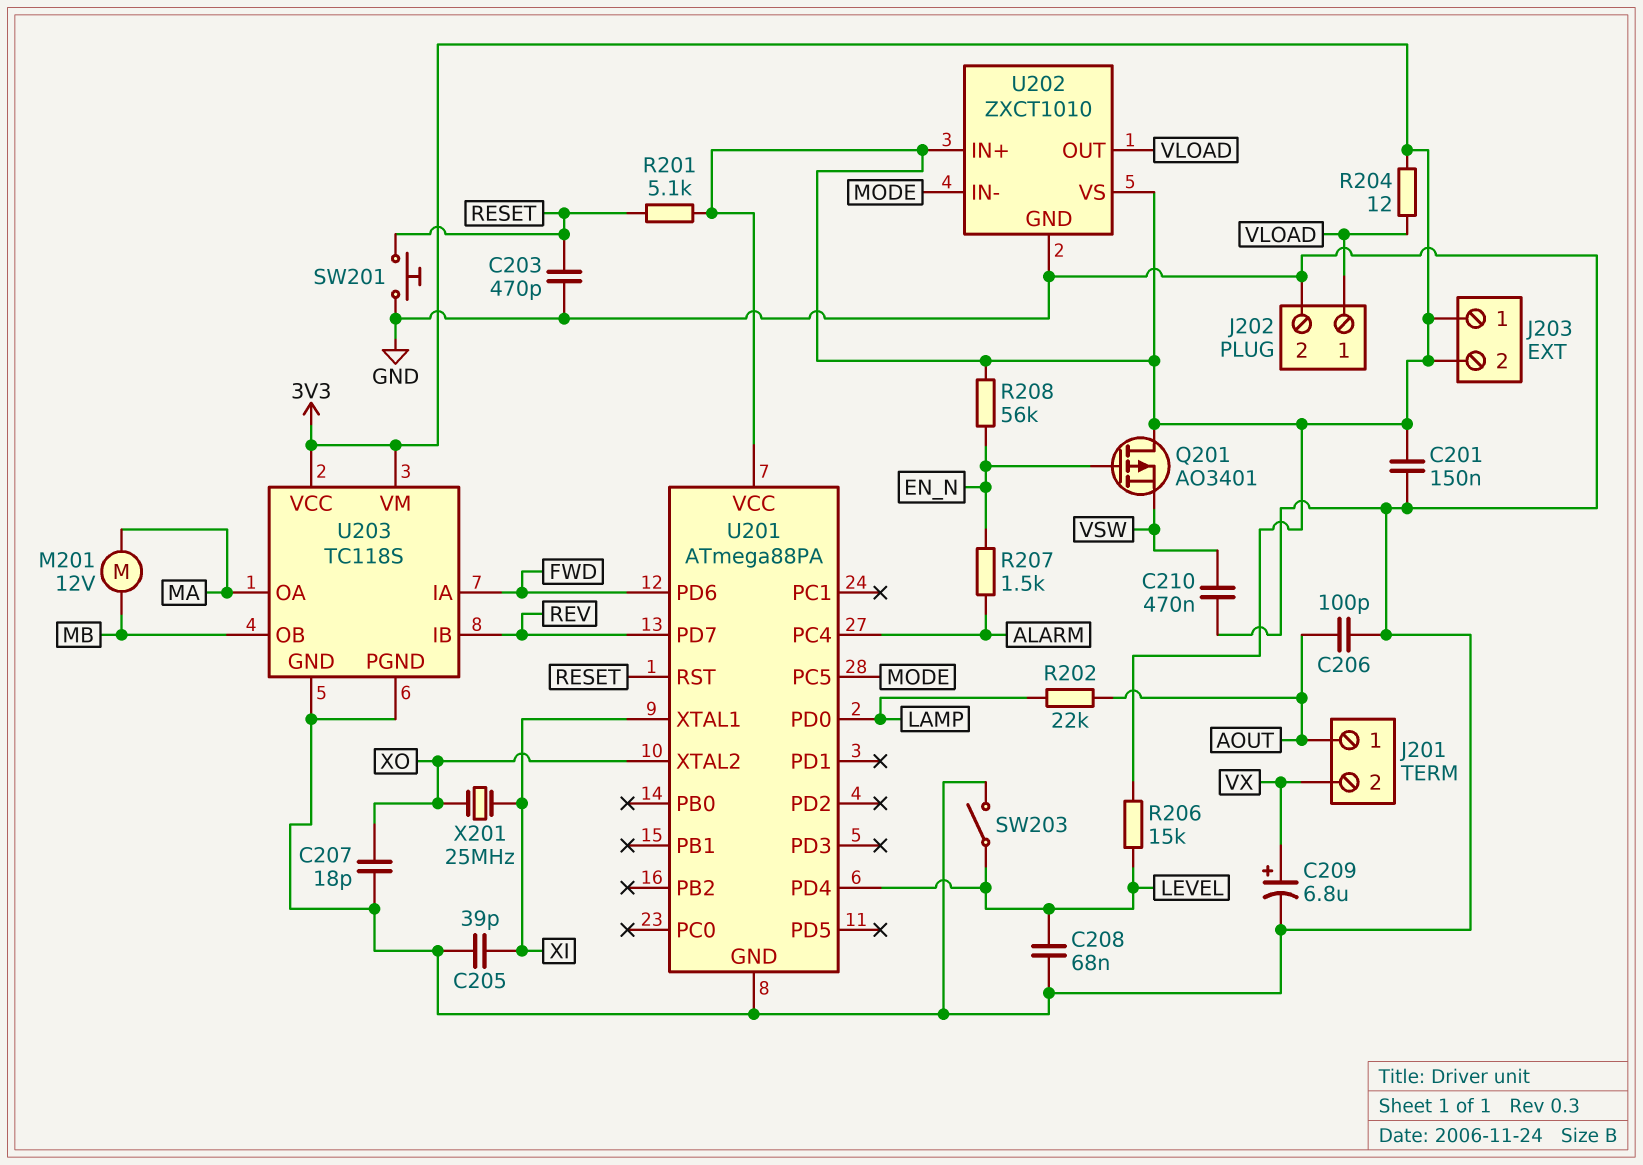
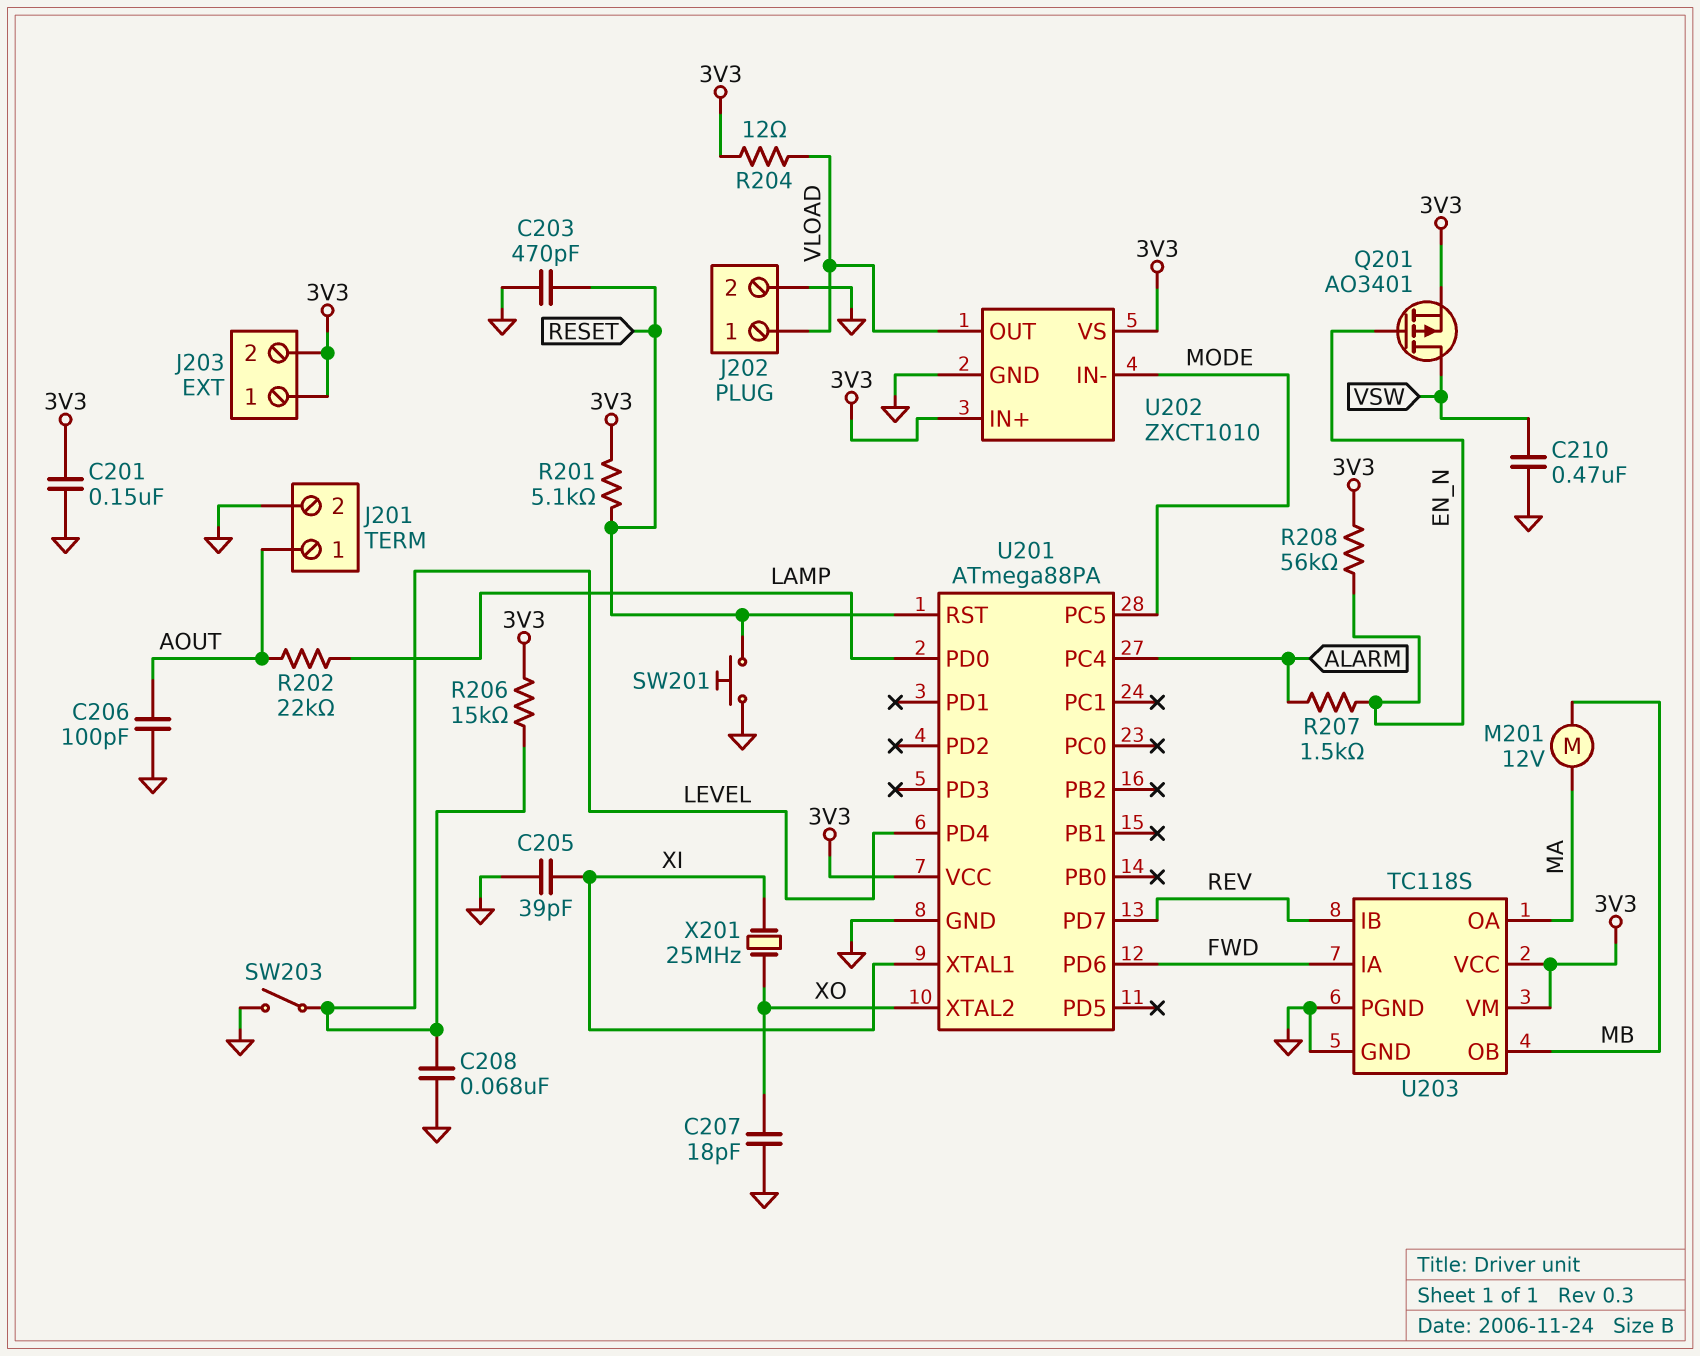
C209: 6.8uF (plus VX, minus GND) -> none
J201 pin 2: VX -> GND
Q201: PMOS AO3401 (G EN_N, D 3V3, S VSW) -> PMOS AO3401 (G EN_N, D VSW, S 3V3)

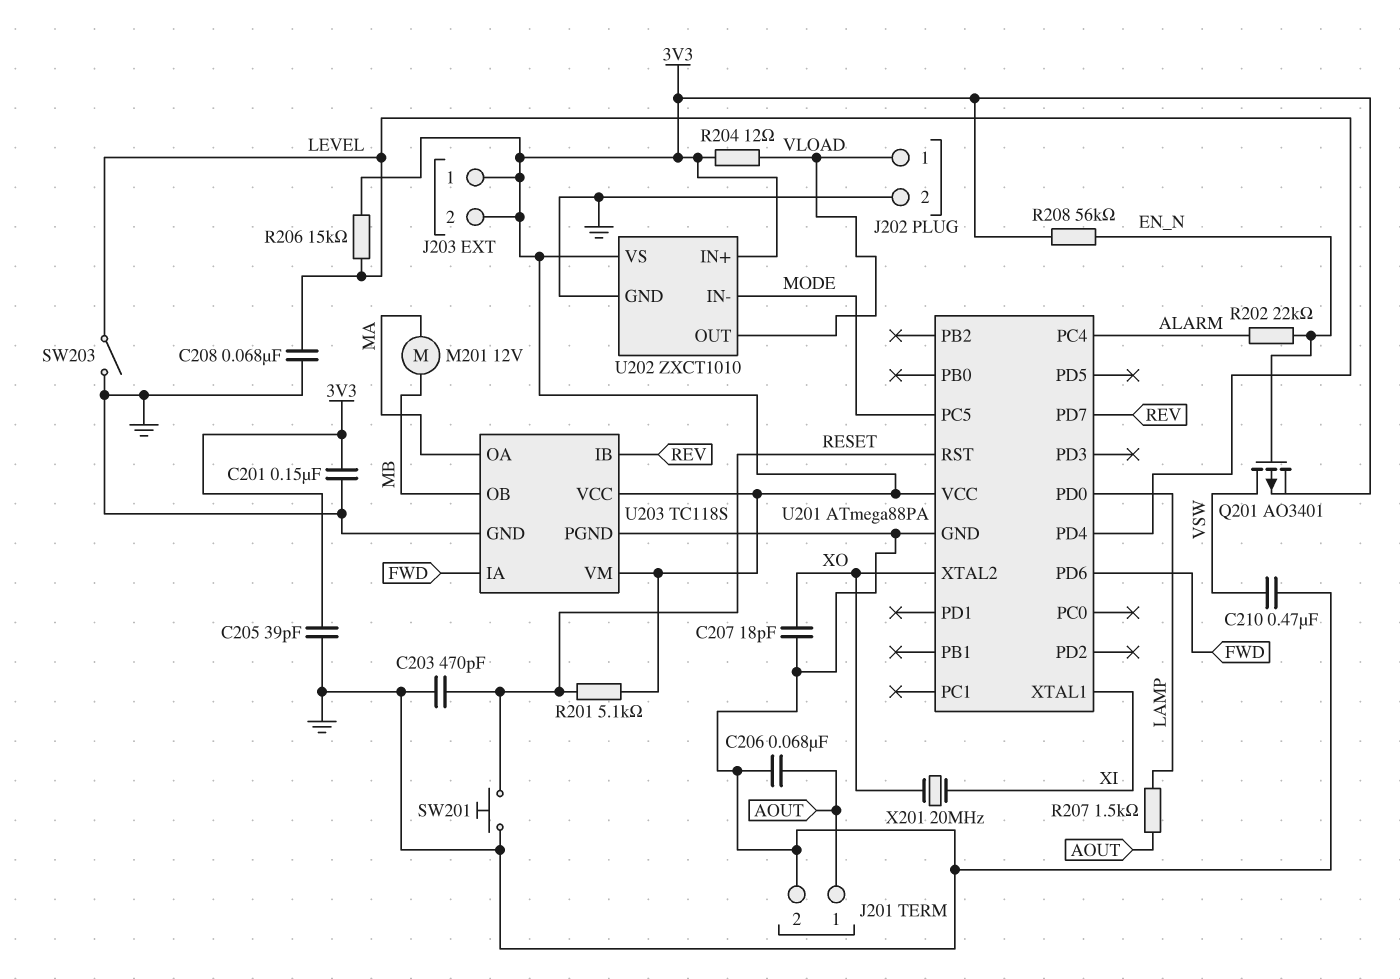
C205: 39pF (GND, XI) -> 39pF (3V3, GND)
C206: 100pF (AOUT, GND) -> 68nF (AOUT, GND)
R202: 22k (AOUT, LAMP) -> 22k (ALARM, EN_N)
R207: 1.5k (ALARM, EN_N) -> 1.5k (AOUT, LAMP)
X201: 25MHz (XI, XO) -> 20MHz (XI, XO)

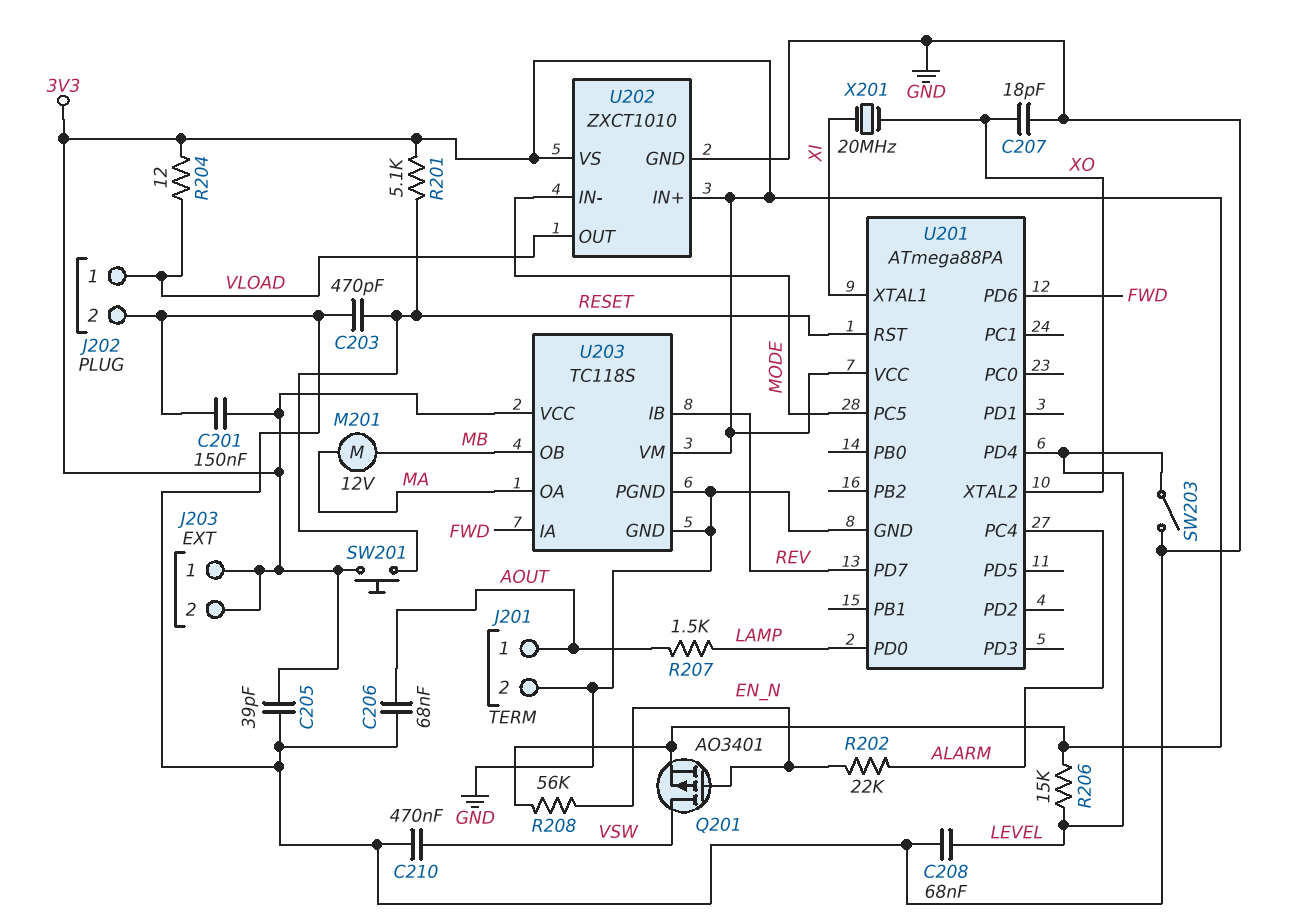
SW201: button (GND, RESET) -> button (3V3, RESET)

